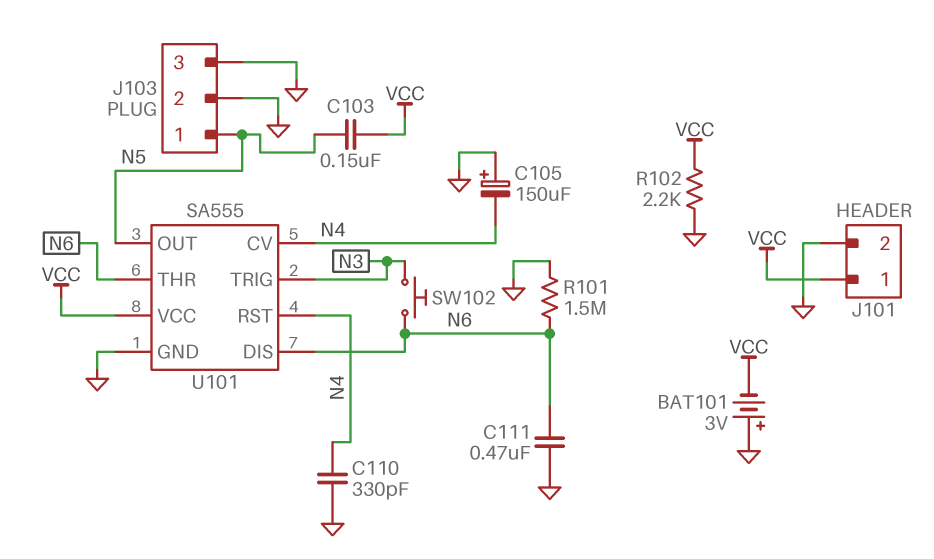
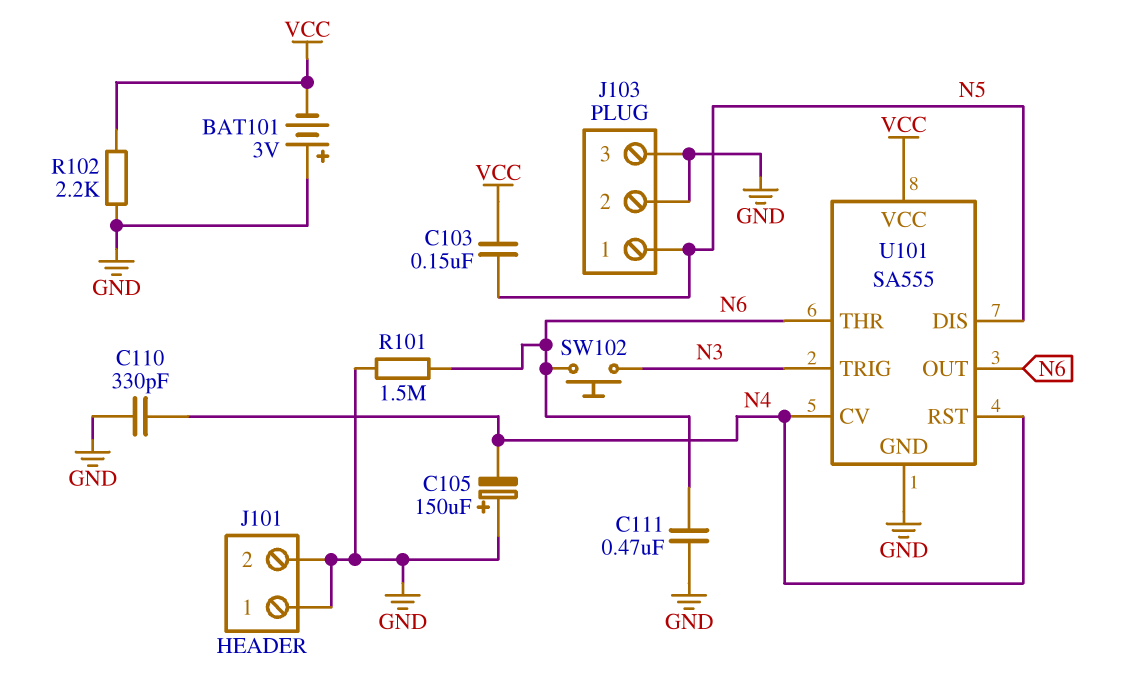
J101 pin 1: VCC -> GND
U101 pin DIS: N6 -> N5
U101 pin OUT: N5 -> N6

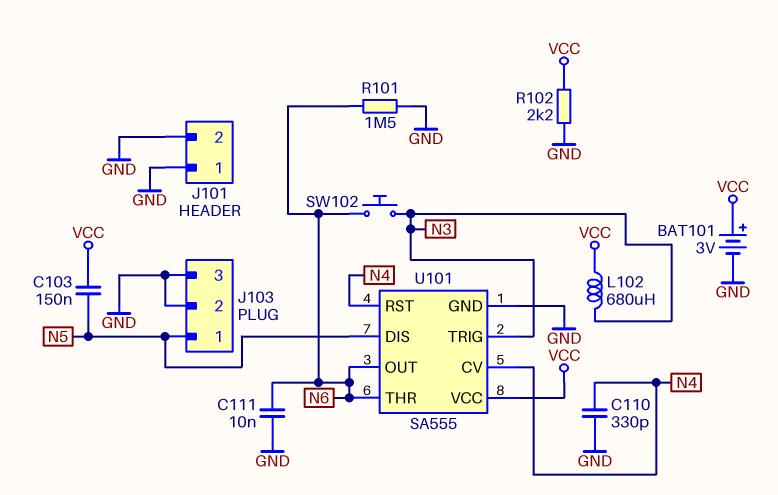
BAT101: 3V (plus GND, minus VCC) -> 3V (plus VCC, minus GND)
C105: 150uF (plus GND, minus N4) -> none
C111: 470nF (GND, N6) -> 10nF (GND, N6)
L102: none -> 680uH (N3, VCC)

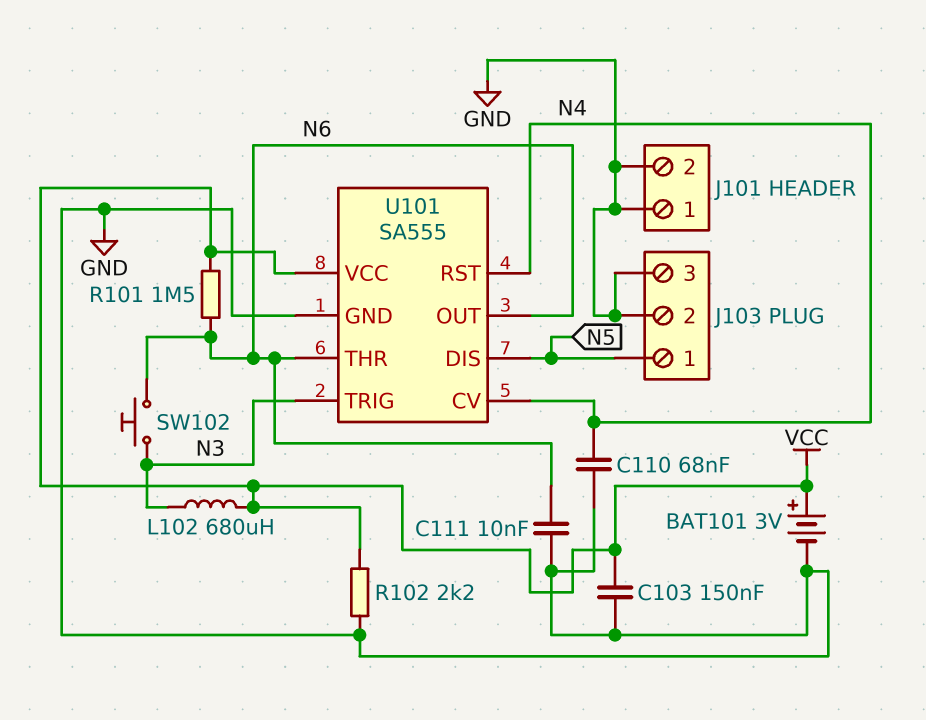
C103: 150nF (N5, VCC) -> 150nF (GND, VCC)
C110: 330pF (GND, N4) -> 68nF (GND, N4)
R101: 1.5M (GND, N6) -> 1.5M (N6, VCC)

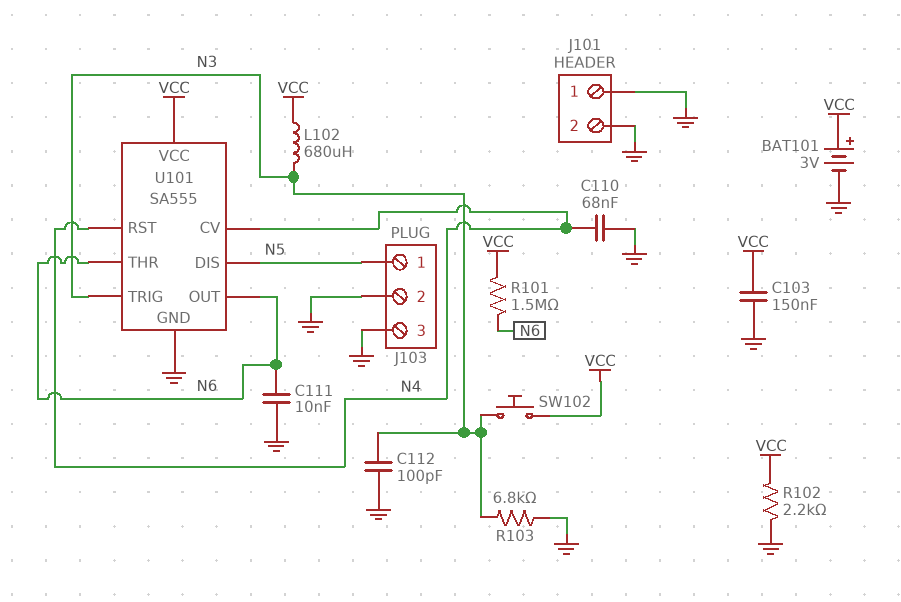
C112: none -> 100pF (GND, N3)
R103: none -> 6.8k (GND, N3)
SW102: button (N3, N6) -> button (N3, VCC)

